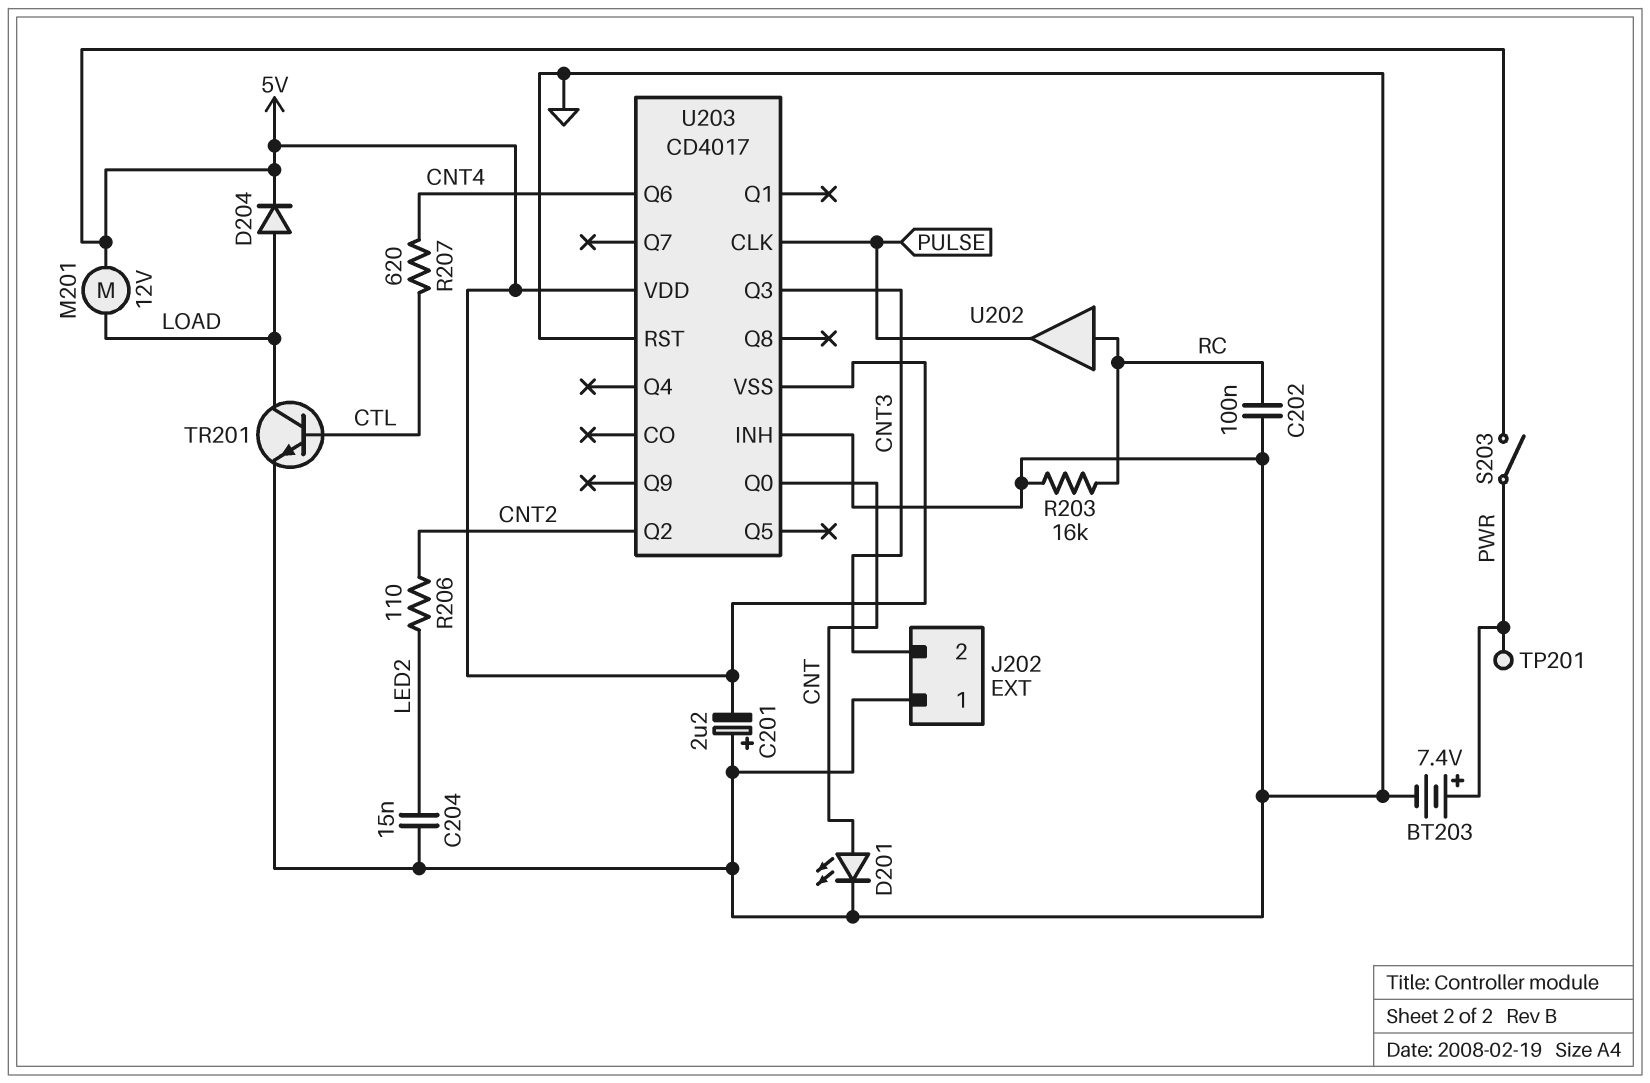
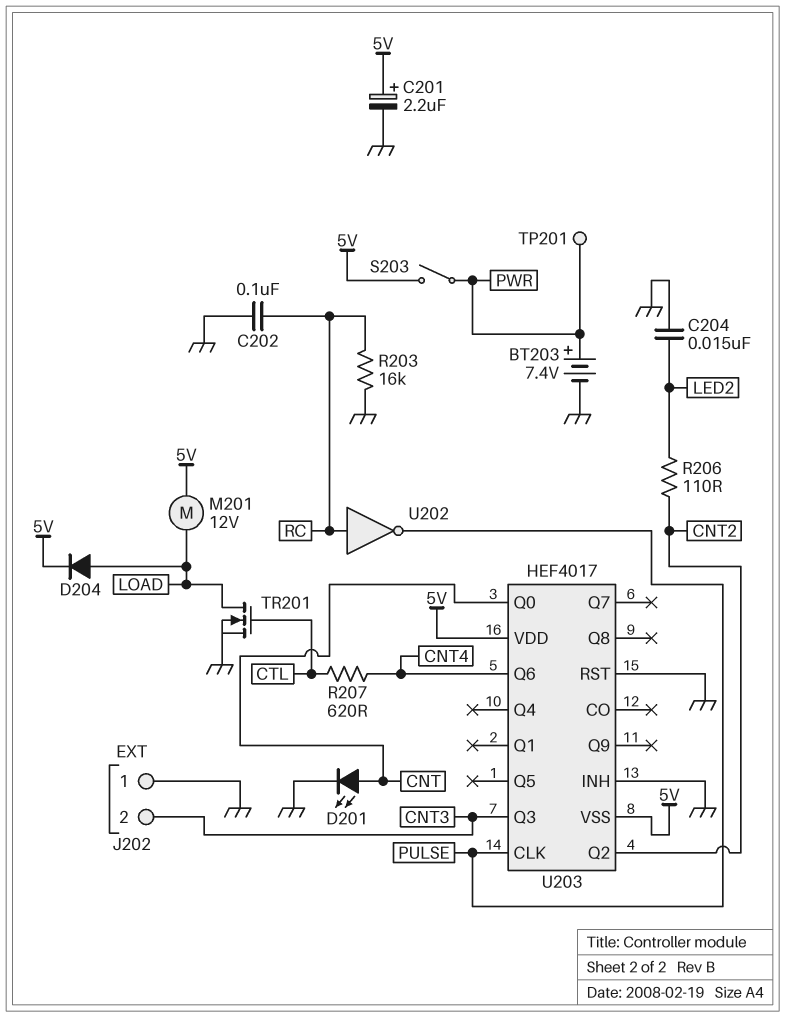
C201: 2.2uF (plus GND, minus 5V) -> 2.2uF (plus 5V, minus GND)
TR201: NPN (B CTL, C LOAD, E GND) -> NMOS (G CTL, D LOAD, S GND)
U202: buffer (in RC, out PULSE) -> NOT (in RC, out PULSE)
U203: CD4017 -> HEF4017

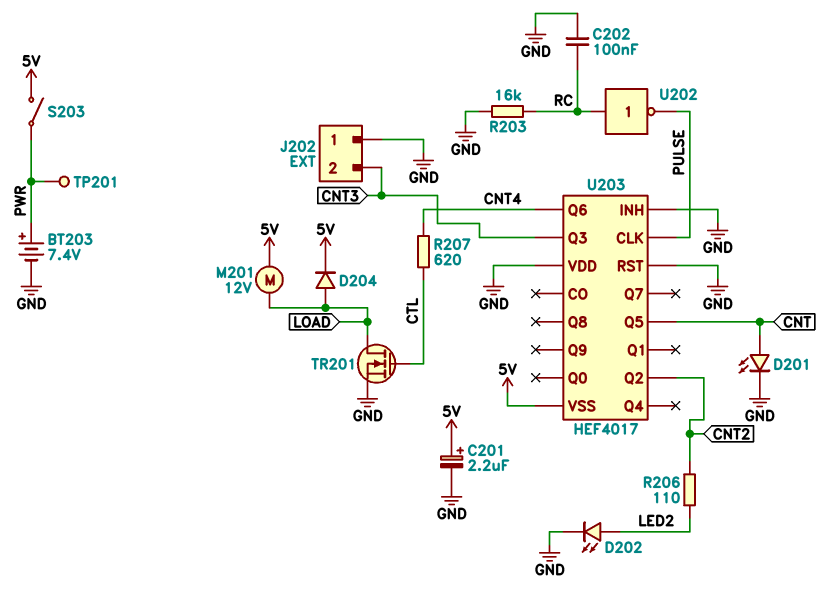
C204: 15nF (GND, LED2) -> none
D202: none -> LED (A LED2, K GND)
U203 pin Q0: CNT -> none
U203 pin Q5: none -> CNT
U203 pin VDD: 5V -> GND

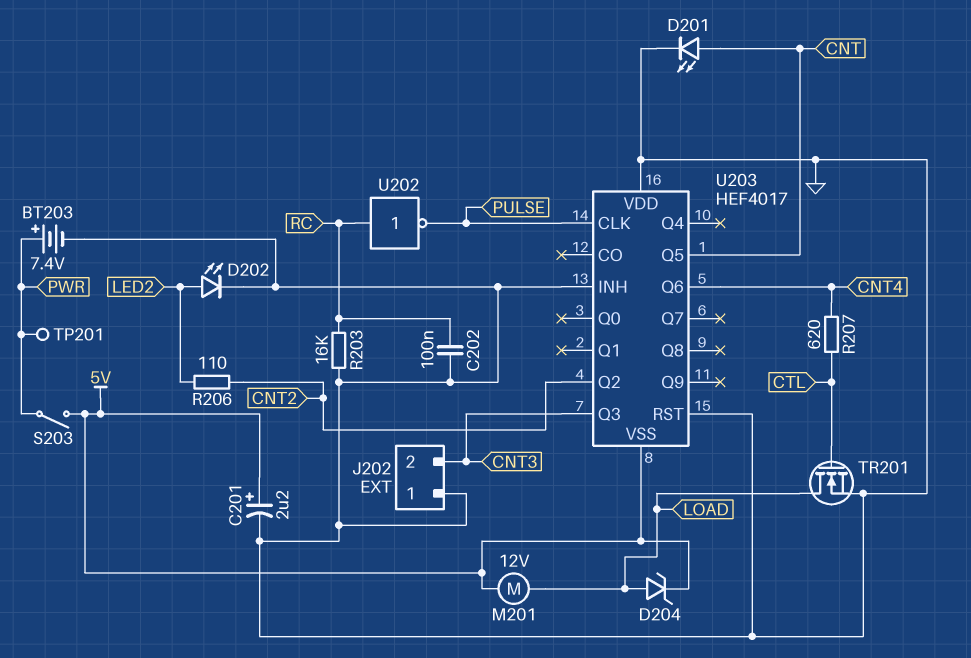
D204: diode (A LOAD, K 5V) -> zener (A LOAD, K 5V)

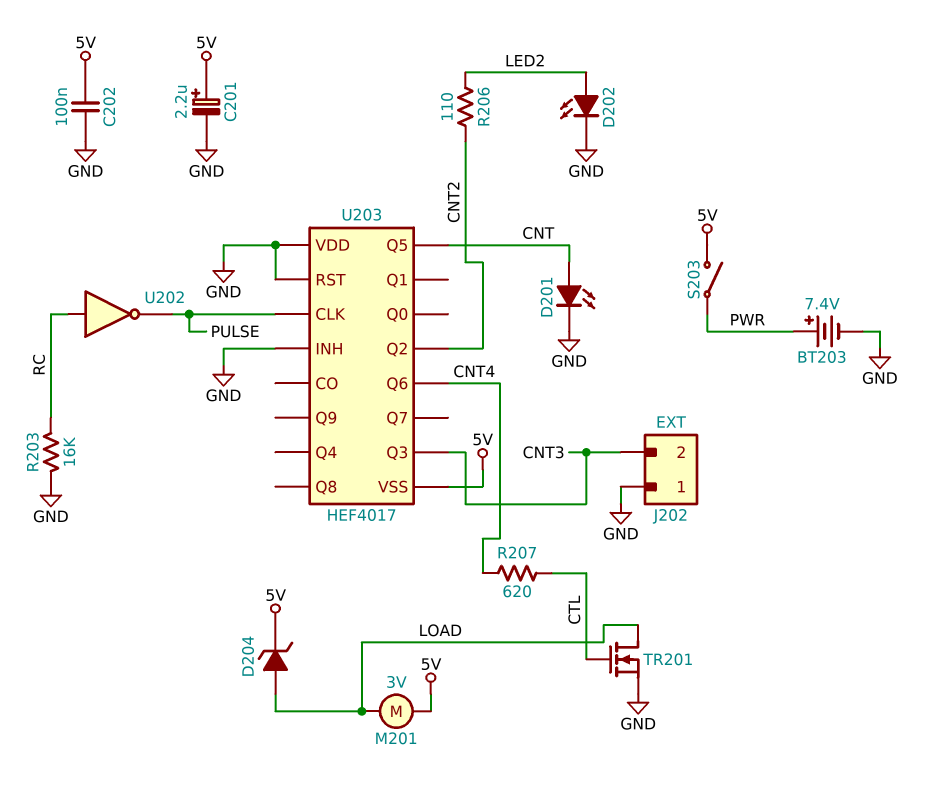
C202: 100nF (GND, RC) -> 100nF (5V, GND)
M201: motor 12V (5V, LOAD) -> motor 3V (5V, LOAD)
TP201: test point (PWR) -> none

